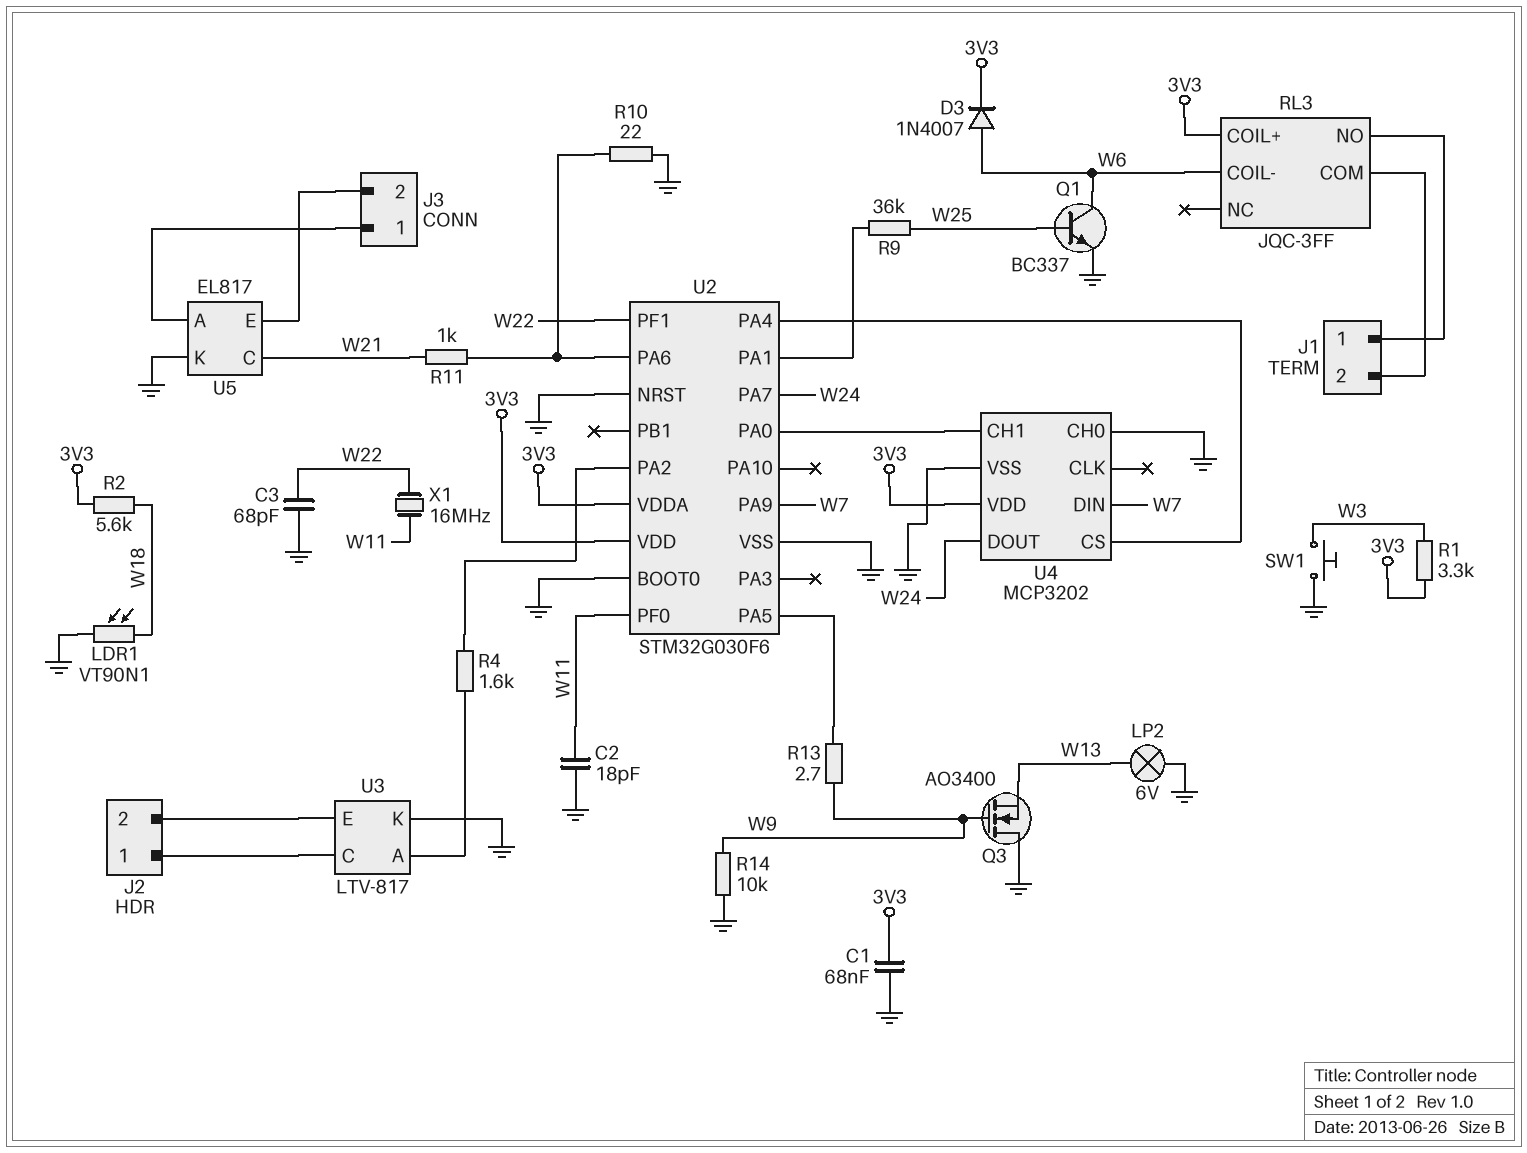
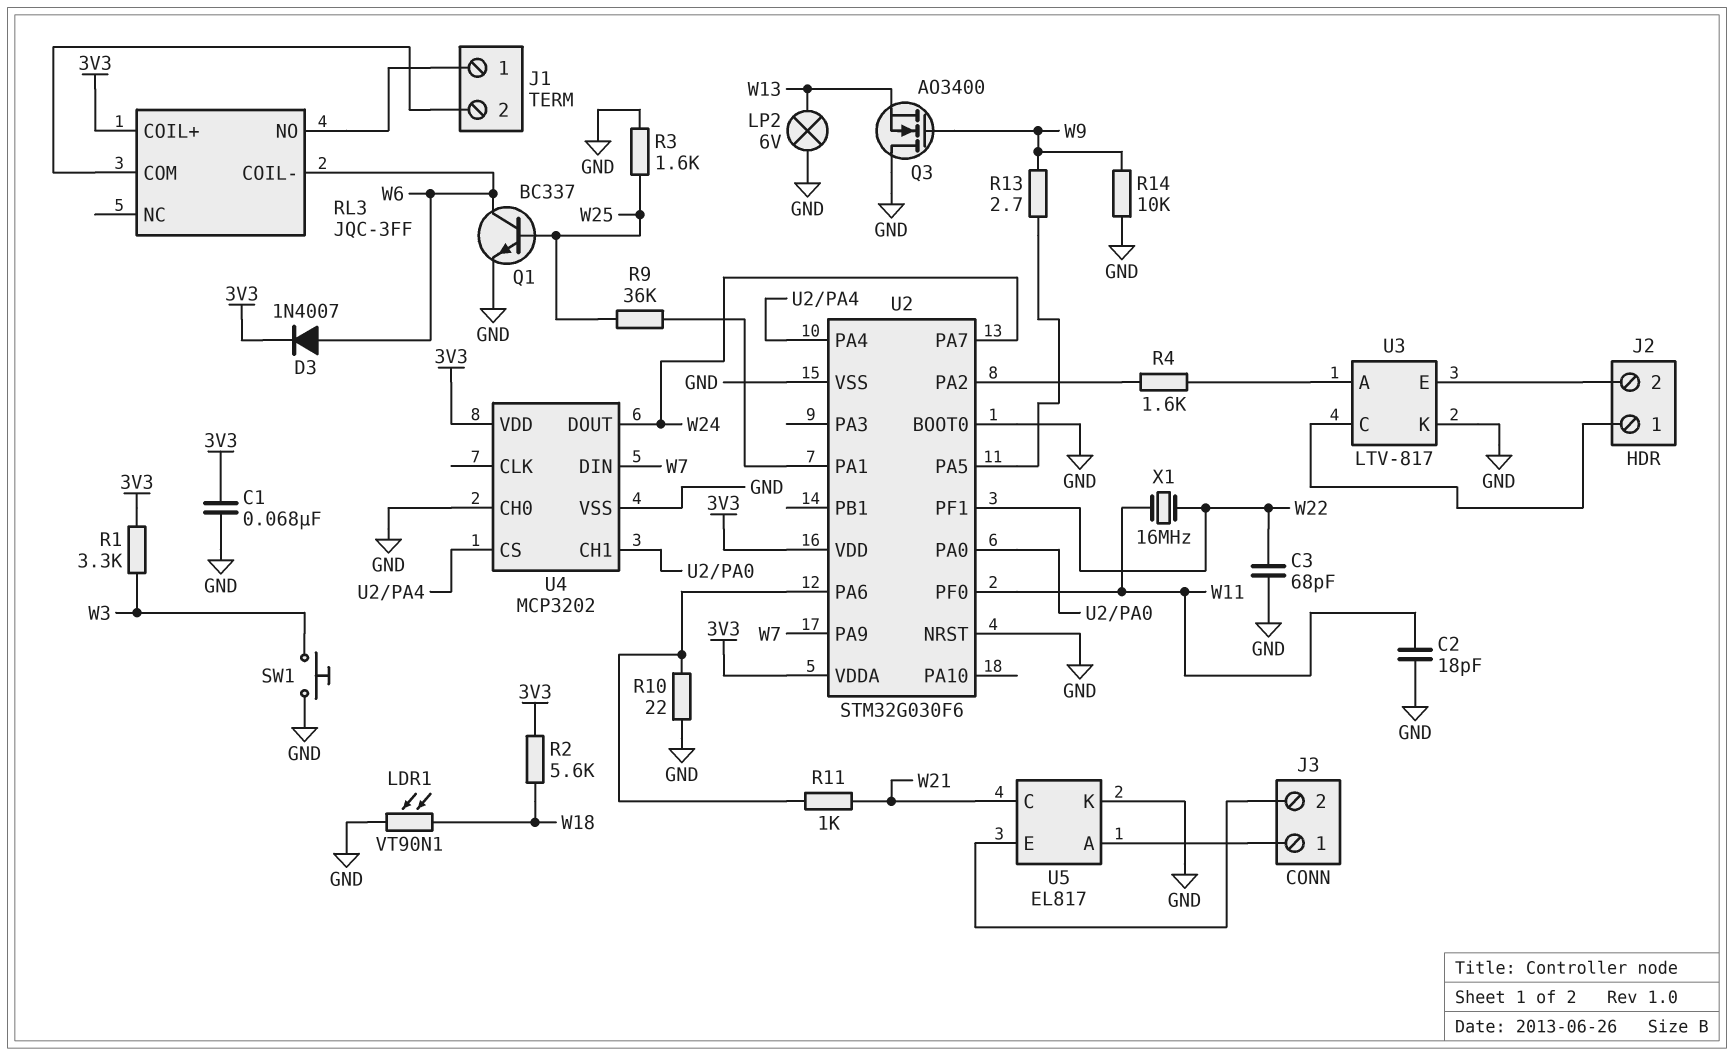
R3: none -> 1.6k (GND, W25)

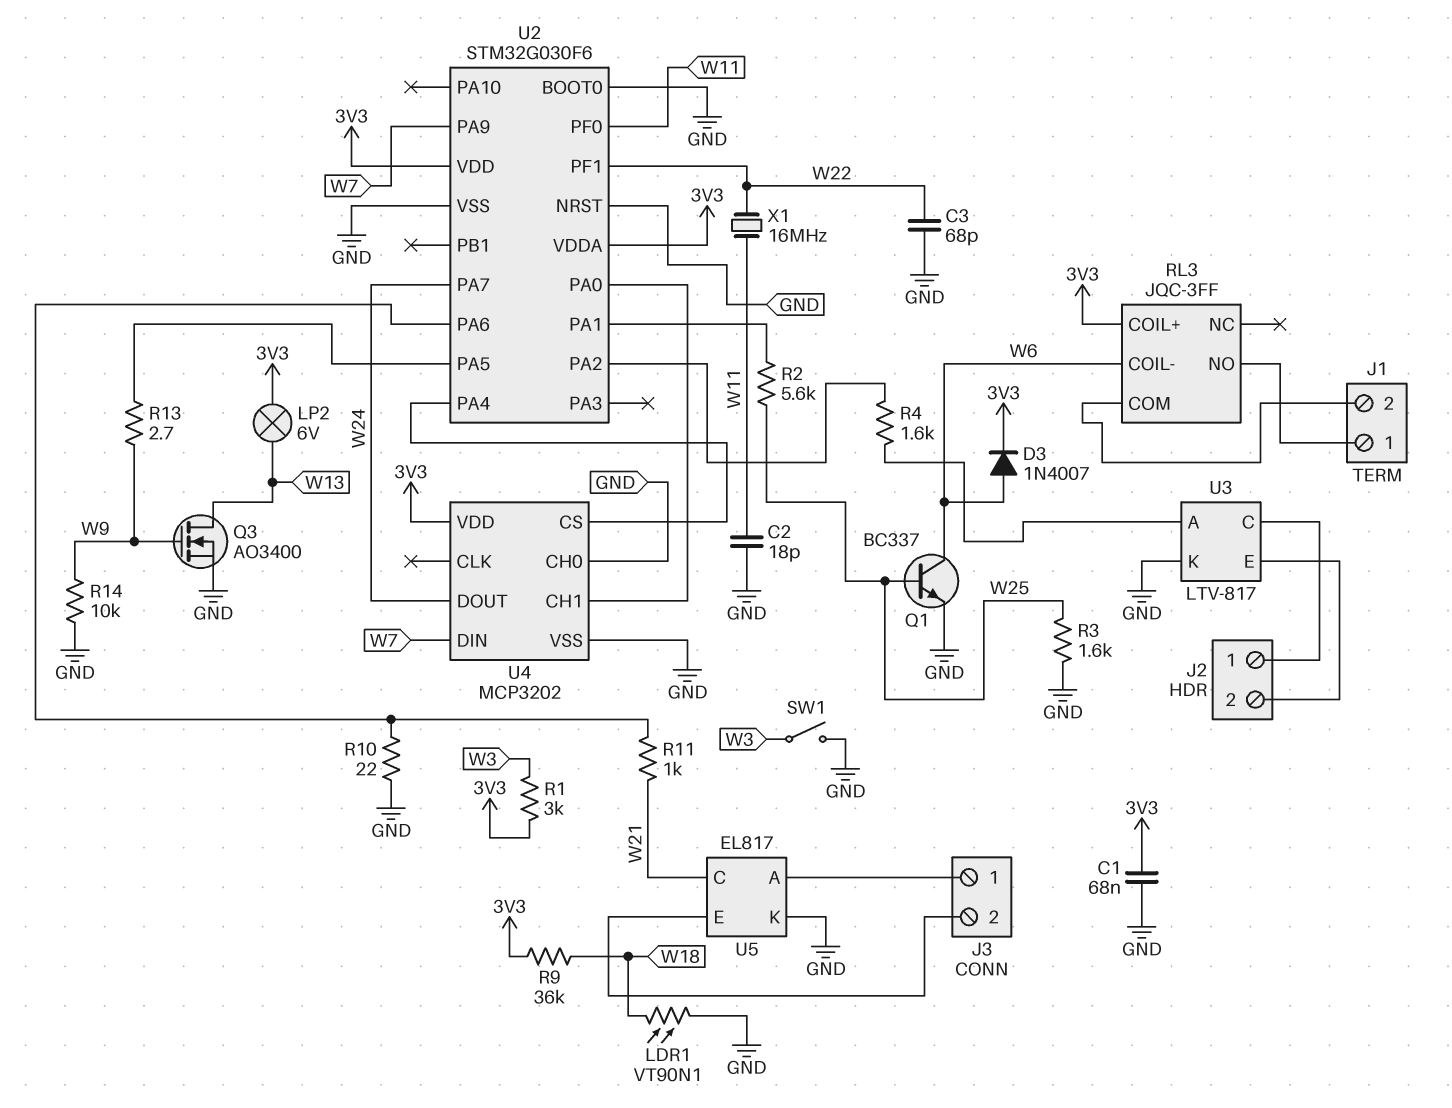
LP2: lamp 6V (GND, W13) -> lamp 6V (3V3, W13)
Q3: NMOS AO3400 (G W9, D GND, S W13) -> NMOS AO3400 (G W9, D W13, S GND)
R1: 3.3k (3V3, W3) -> 3k (3V3, W3)
R2: 5.6k (3V3, W18) -> 5.6k (U2/PA1, W25)
R9: 36k (U2/PA1, W25) -> 36k (3V3, W18)
SW1: button (GND, W3) -> switch (GND, W3)

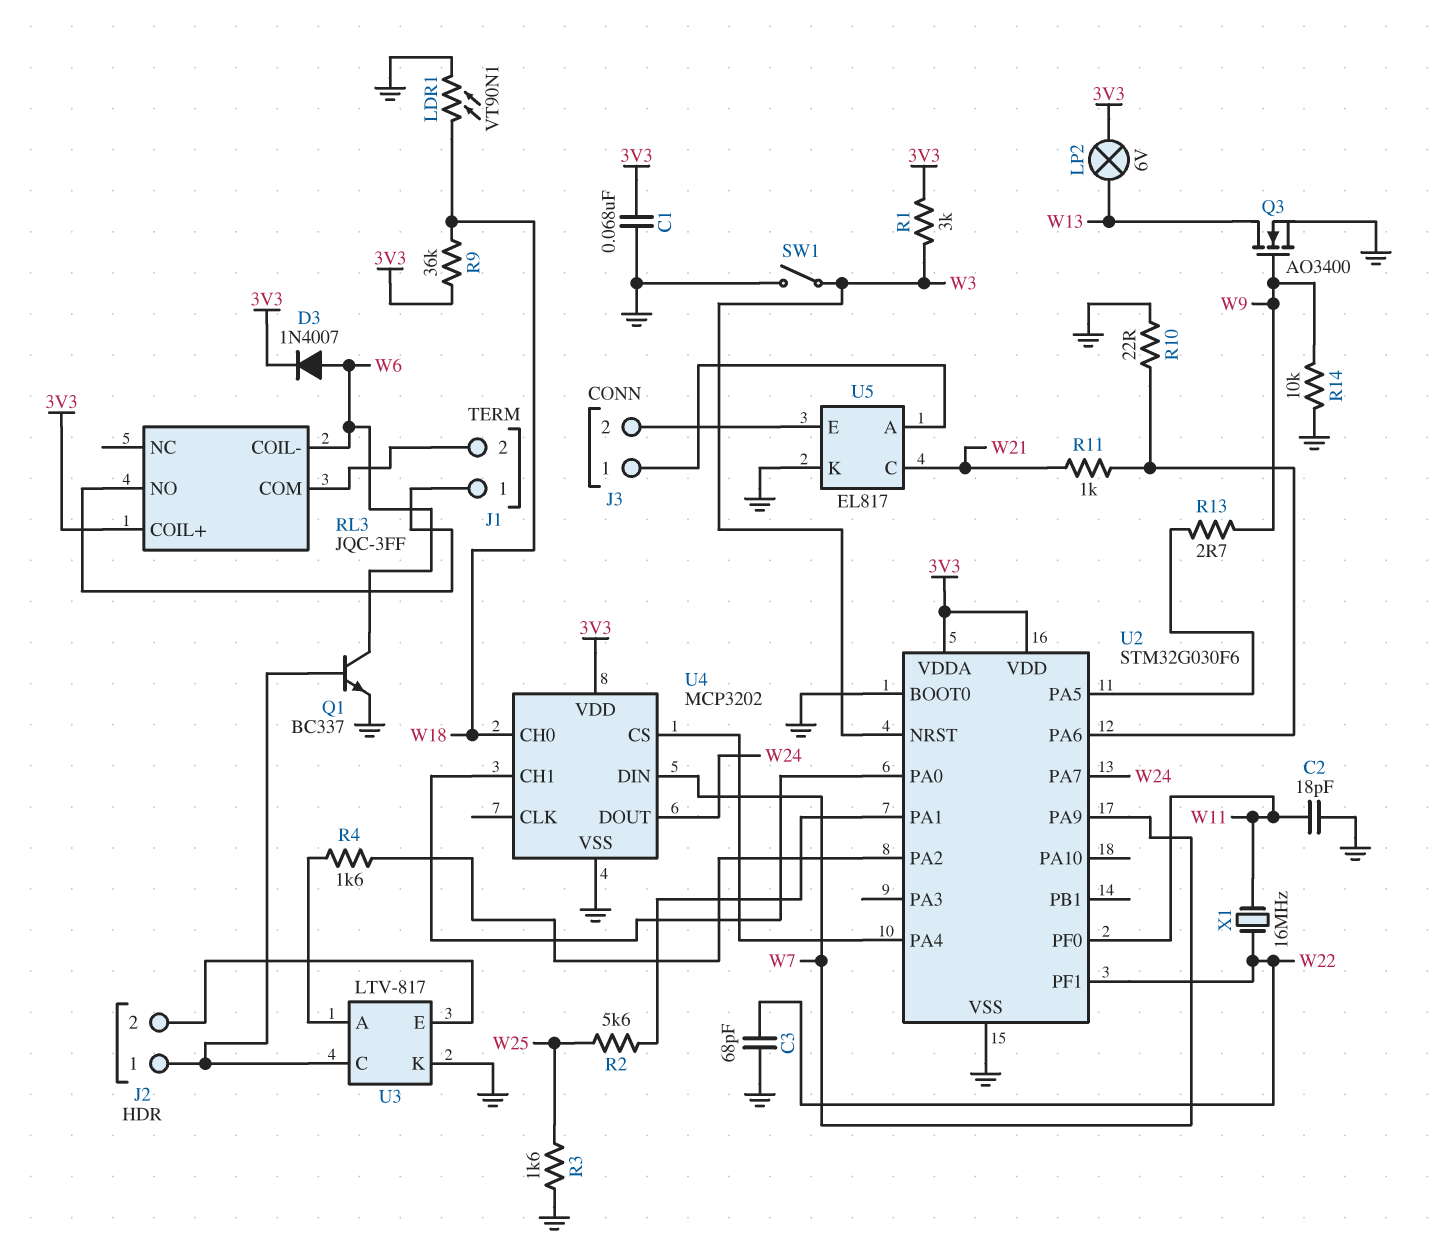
Q1: NPN BC337 (B W25, C W6, E GND) -> NPN BC337 (B J2/1, C W6, E GND)
U2 pin NRST: GND -> W3
U4 pin CH0: GND -> W18

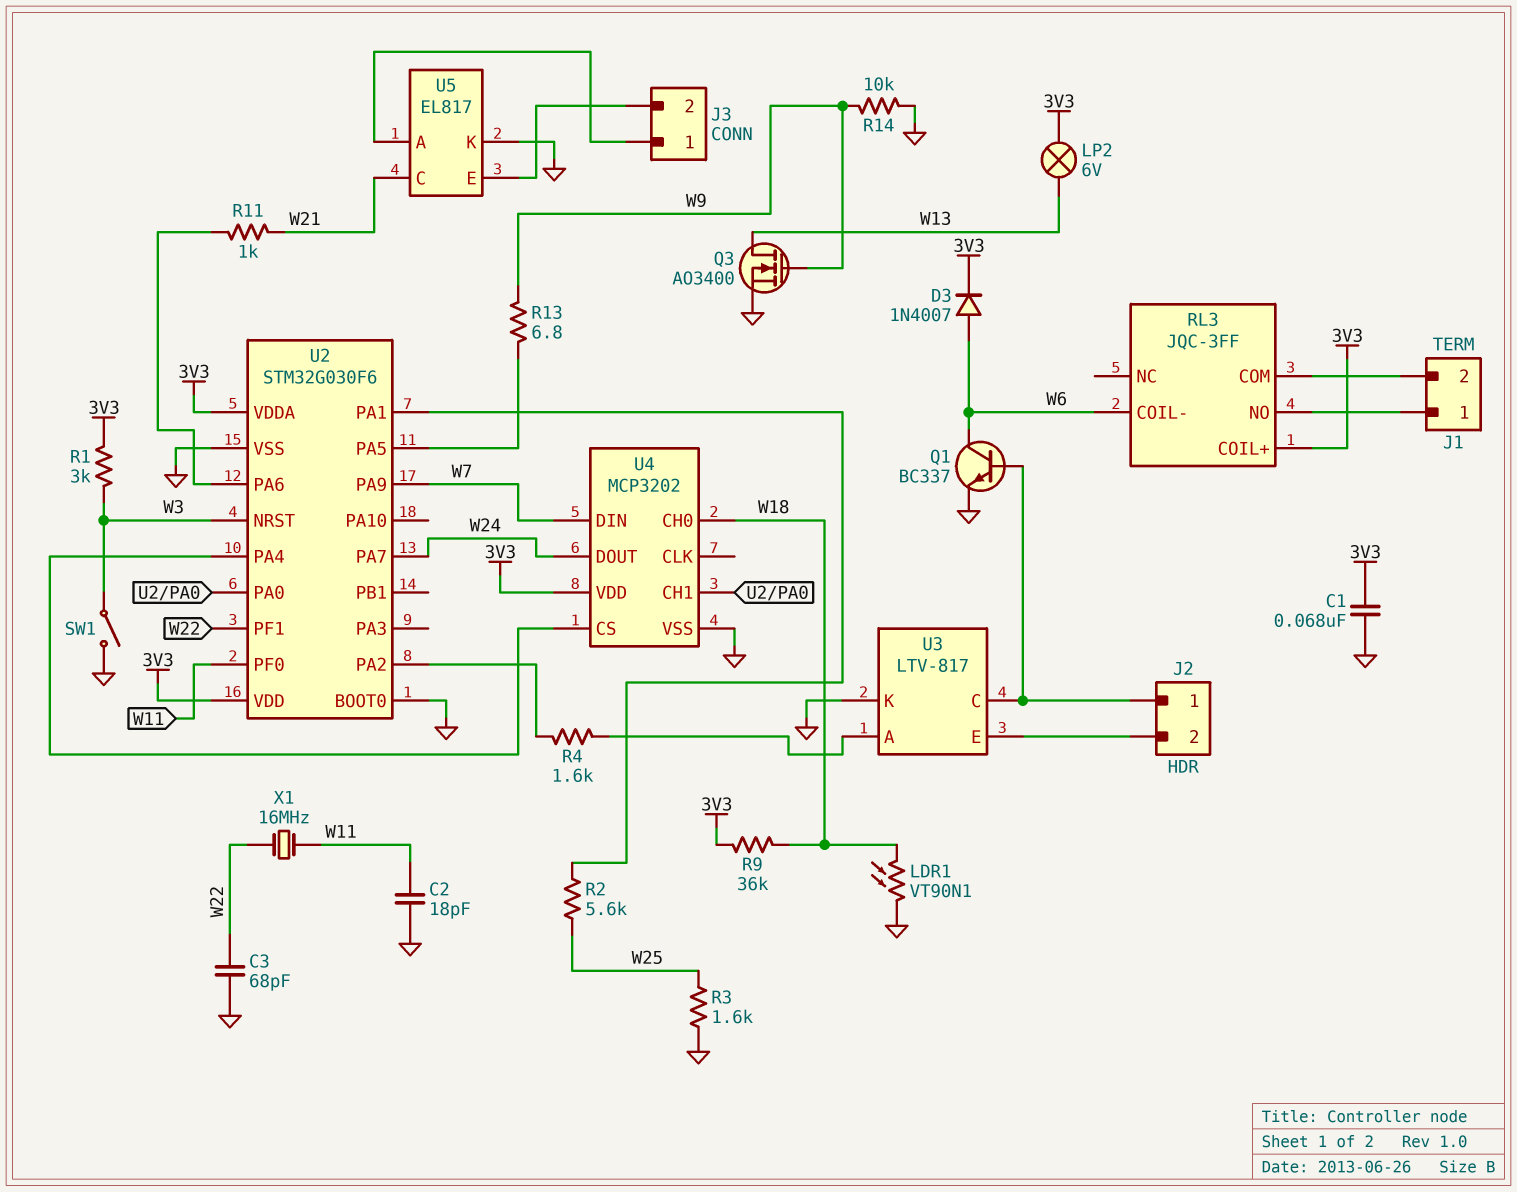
R10: 22 (GND, U2/PA6) -> none
R13: 2.7 (U2/PA5, W9) -> 6.8 (U2/PA5, W9)

